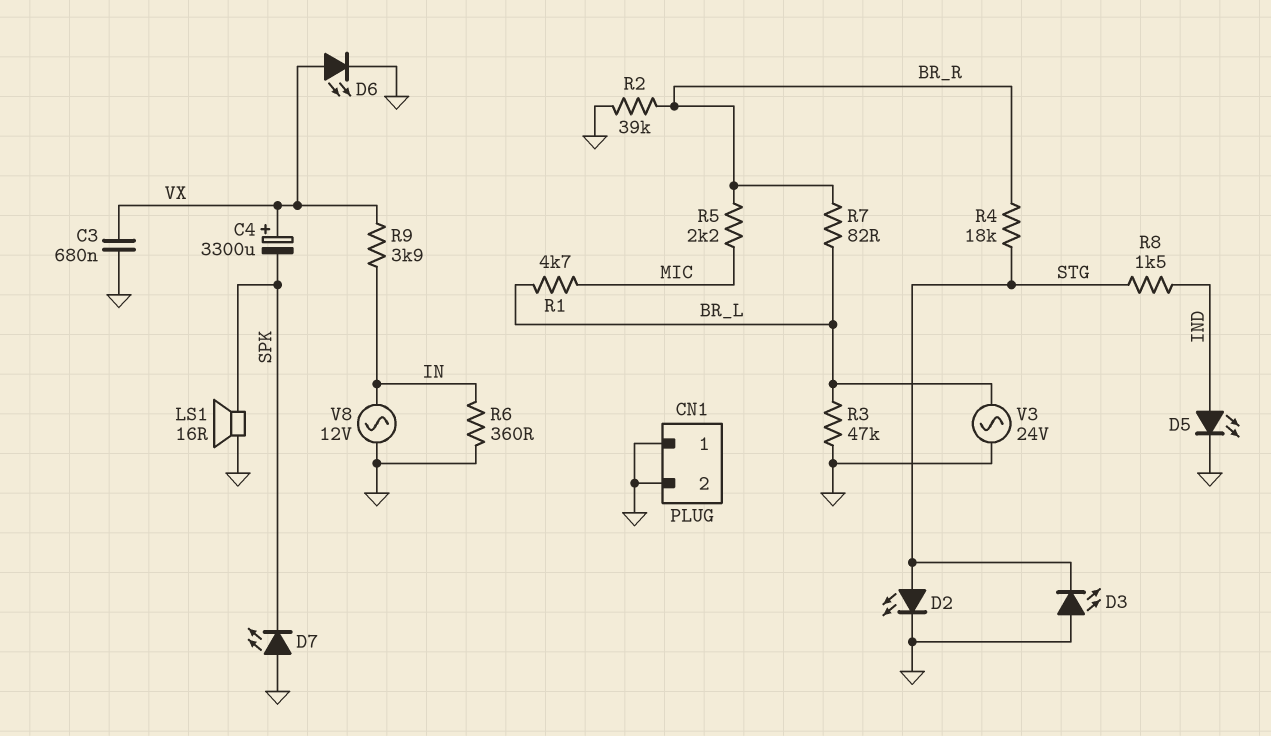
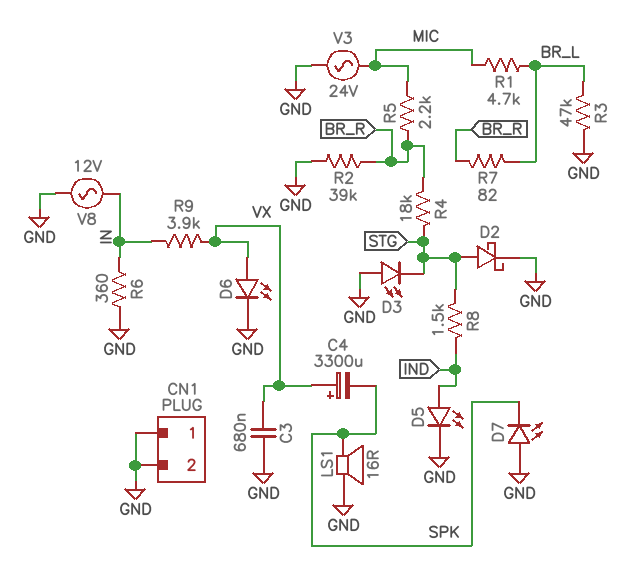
D2: LED (A STG, K GND) -> schottky (A STG, K GND)
V3: AC 24V (BR_L, GND) -> AC 24V (GND, MIC)

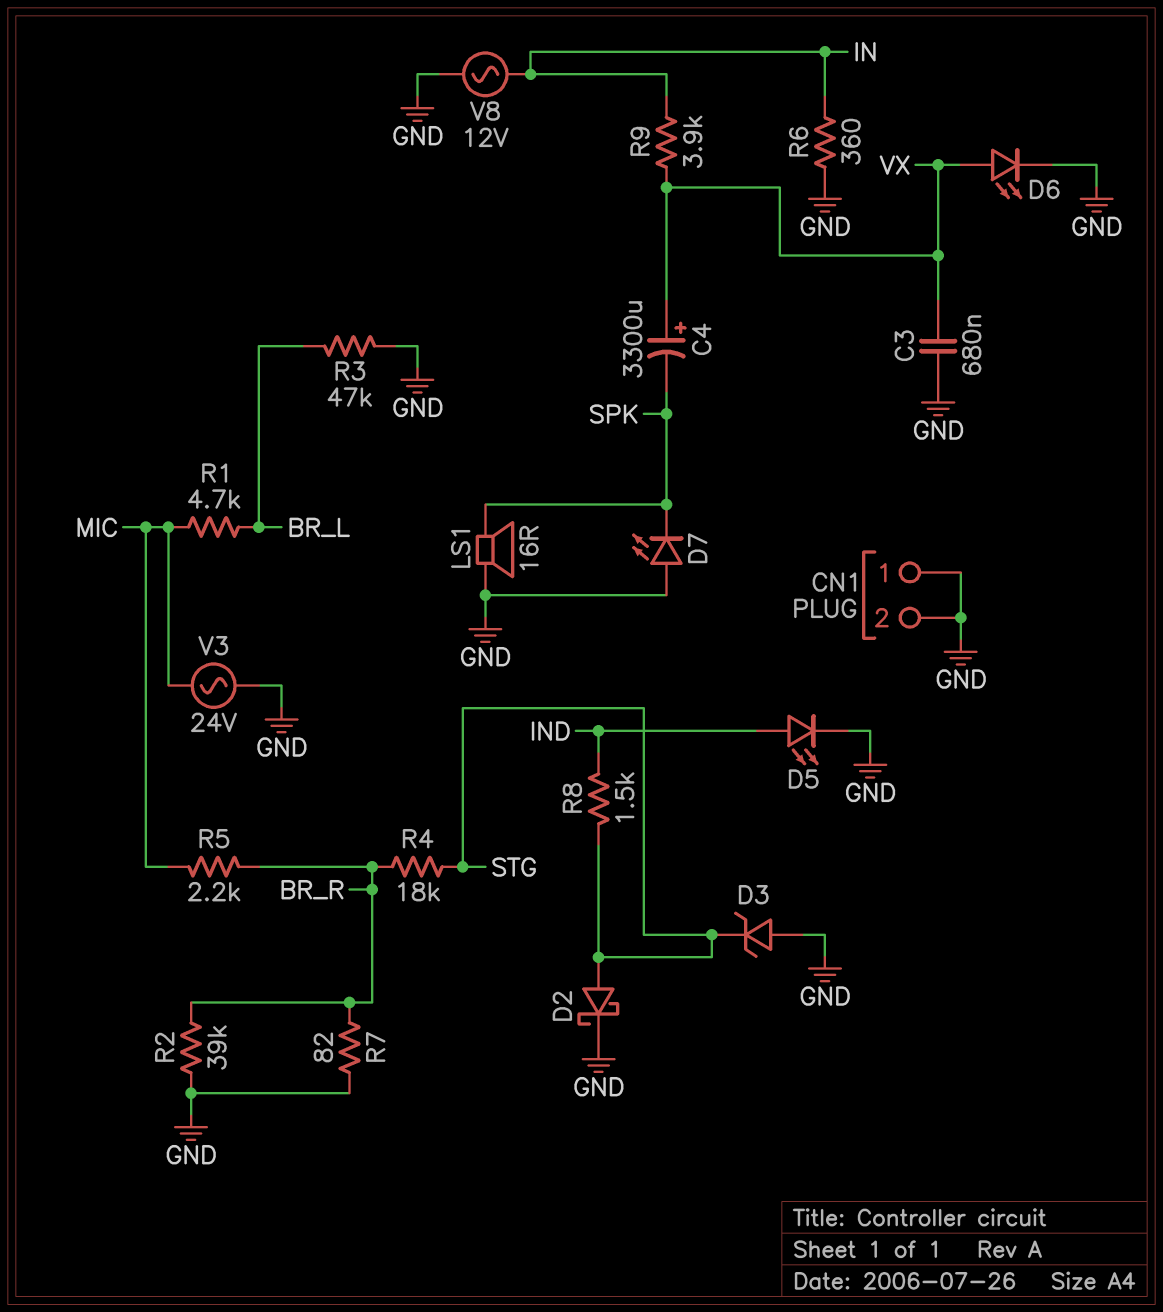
D3: LED (A GND, K STG) -> zener (A GND, K STG)
R7: 82 (BR_L, BR_R) -> 82 (BR_R, GND)

